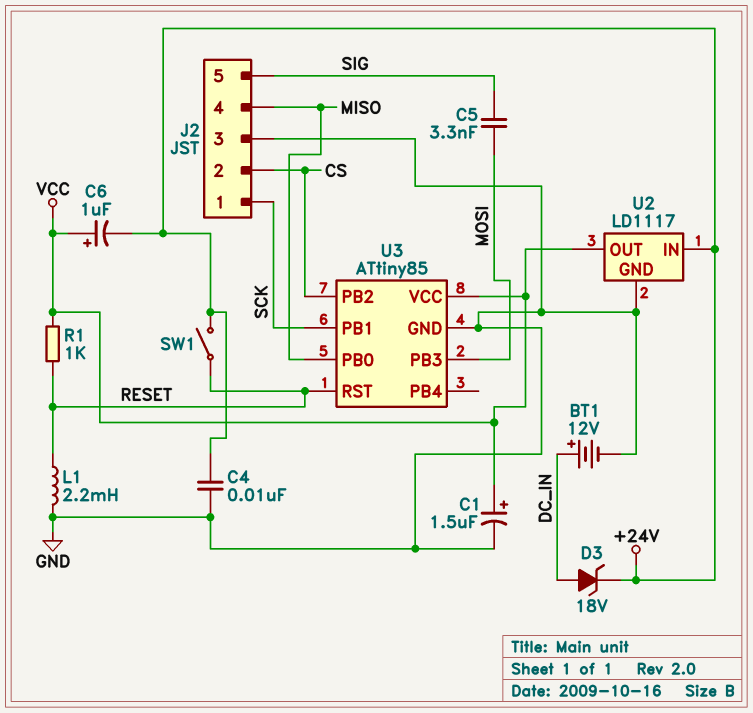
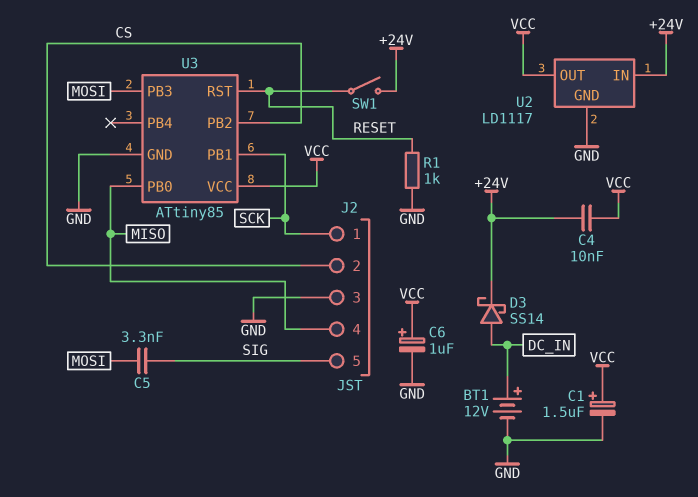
C4: 10nF (+24V, GND) -> 10nF (+24V, VCC)
C6: 1uF (plus VCC, minus +24V) -> 1uF (plus VCC, minus GND)
D3: zener 18V (A DC_IN, K +24V) -> schottky SS14 (A DC_IN, K +24V)
L1: 2.2mH (GND, RESET) -> none
R1: 1k (RESET, VCC) -> 1k (GND, RESET)

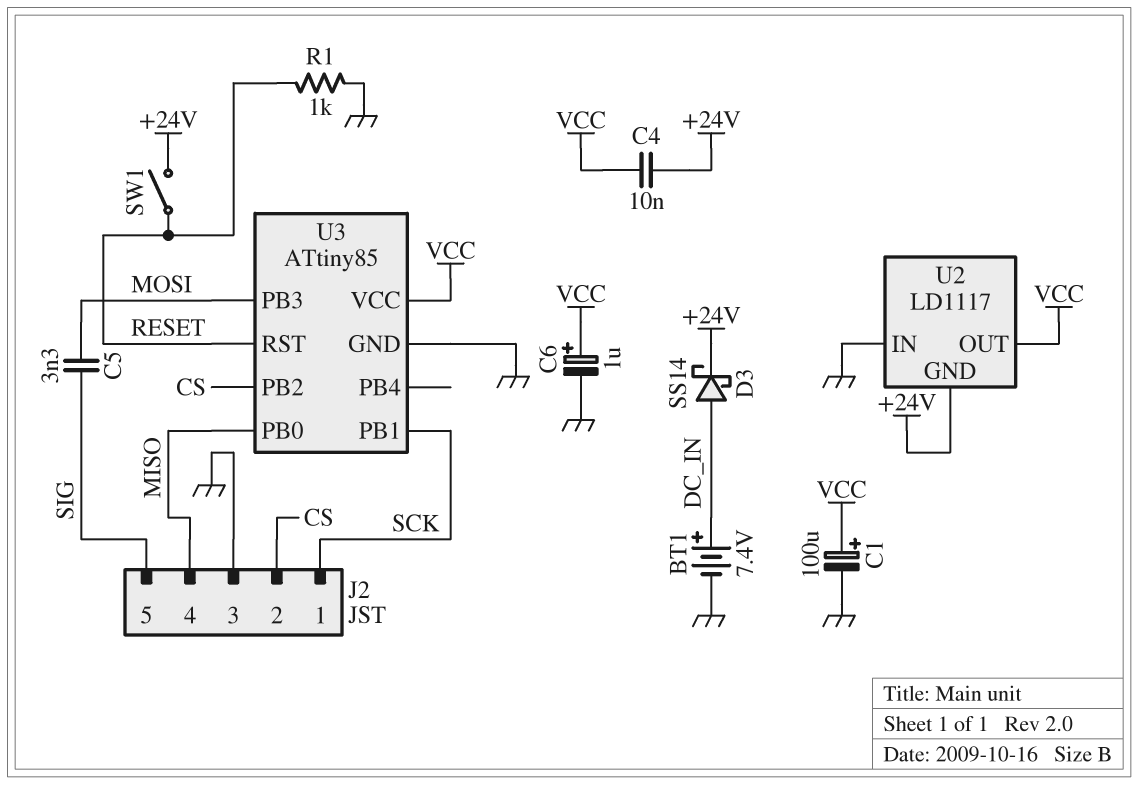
BT1: 12V (plus DC_IN, minus GND) -> 7.4V (plus DC_IN, minus GND)
C1: 1.5uF (plus VCC, minus GND) -> 100uF (plus VCC, minus GND)
U2 pin GND: GND -> +24V
U2 pin IN: +24V -> GND

